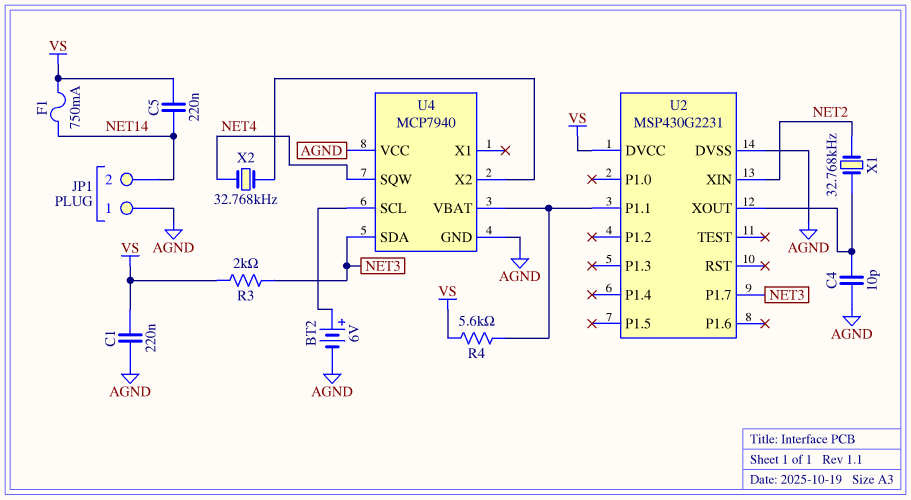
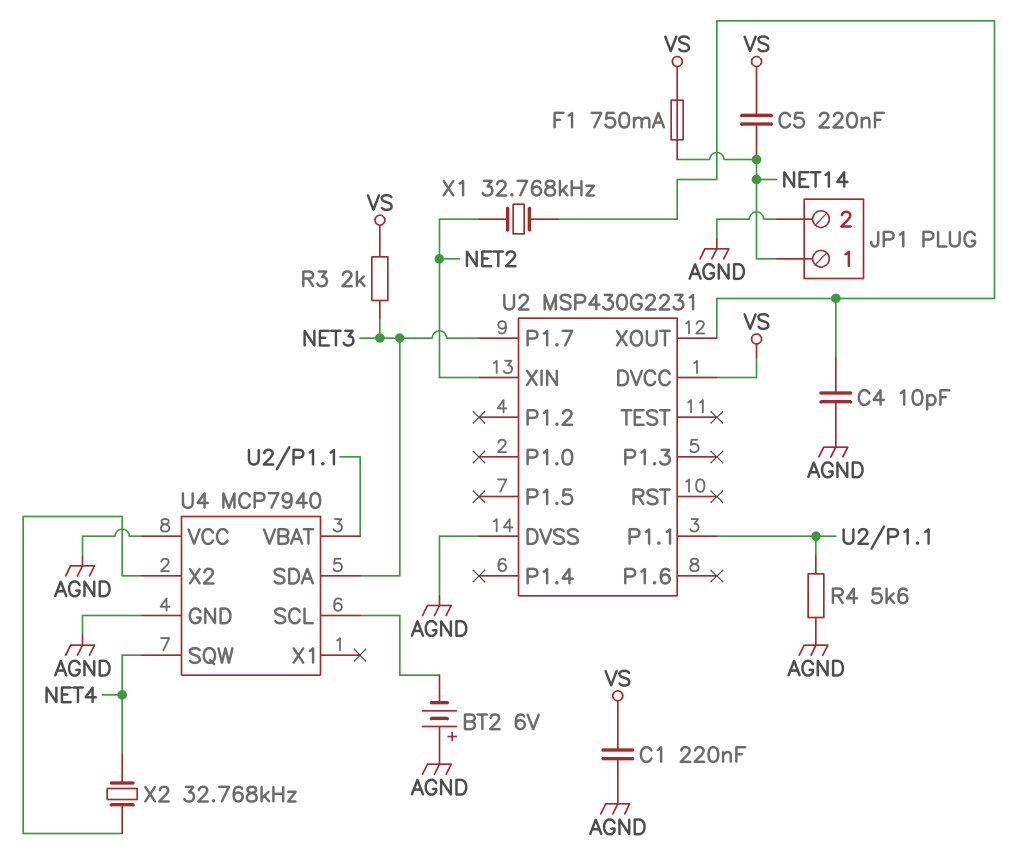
BT2: 6V (plus U4/SCL, minus AGND) -> 6V (plus AGND, minus U4/SCL)
JP1 pin 1: AGND -> NET14
JP1 pin 2: NET14 -> AGND
R4: 5.6k (U2/P1.1, VS) -> 5.6k (AGND, U2/P1.1)

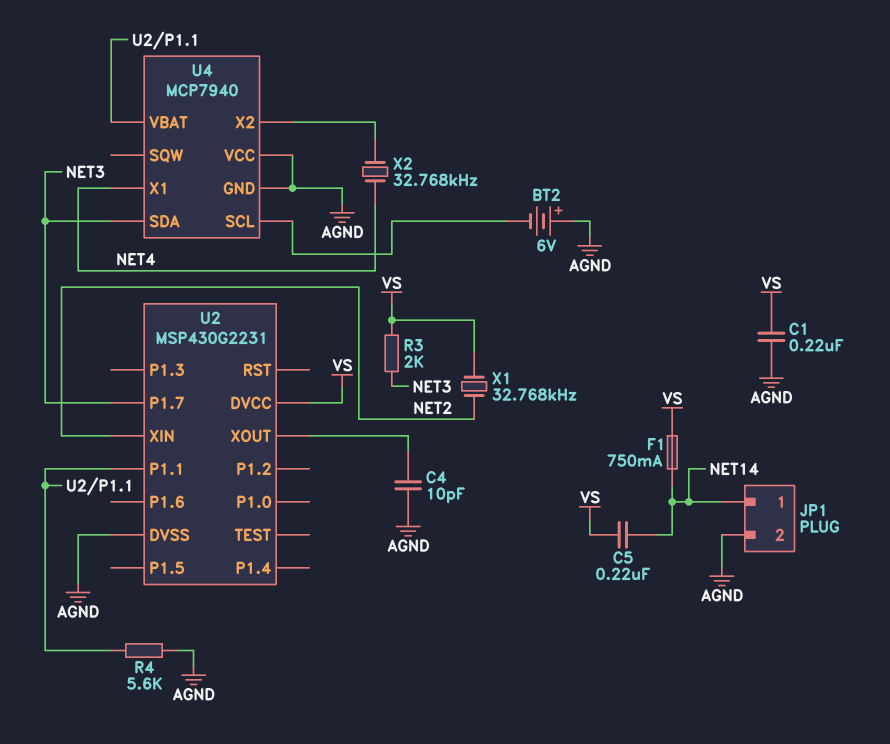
U4 pin SQW: NET4 -> none
U4 pin X1: none -> NET4
X1: 32.768kHz (NET2, U2/XOUT) -> 32.768kHz (NET2, VS)

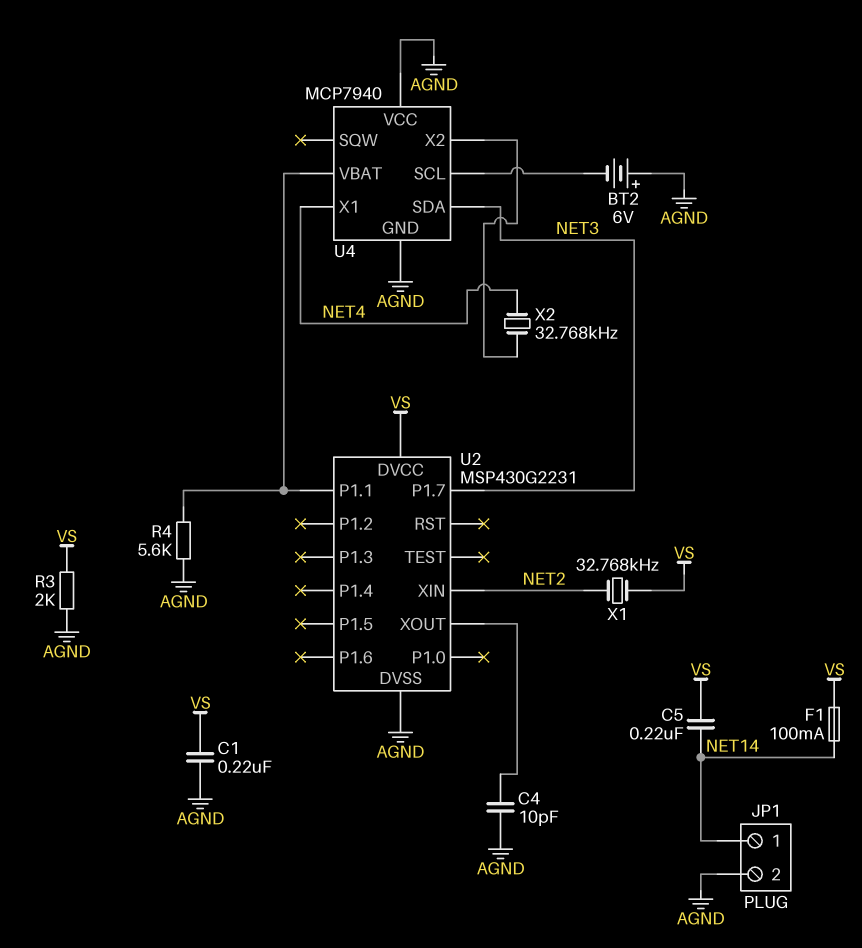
F1: 750mA (NET14, VS) -> 100mA (NET14, VS)
R3: 2k (NET3, VS) -> 2k (AGND, VS)

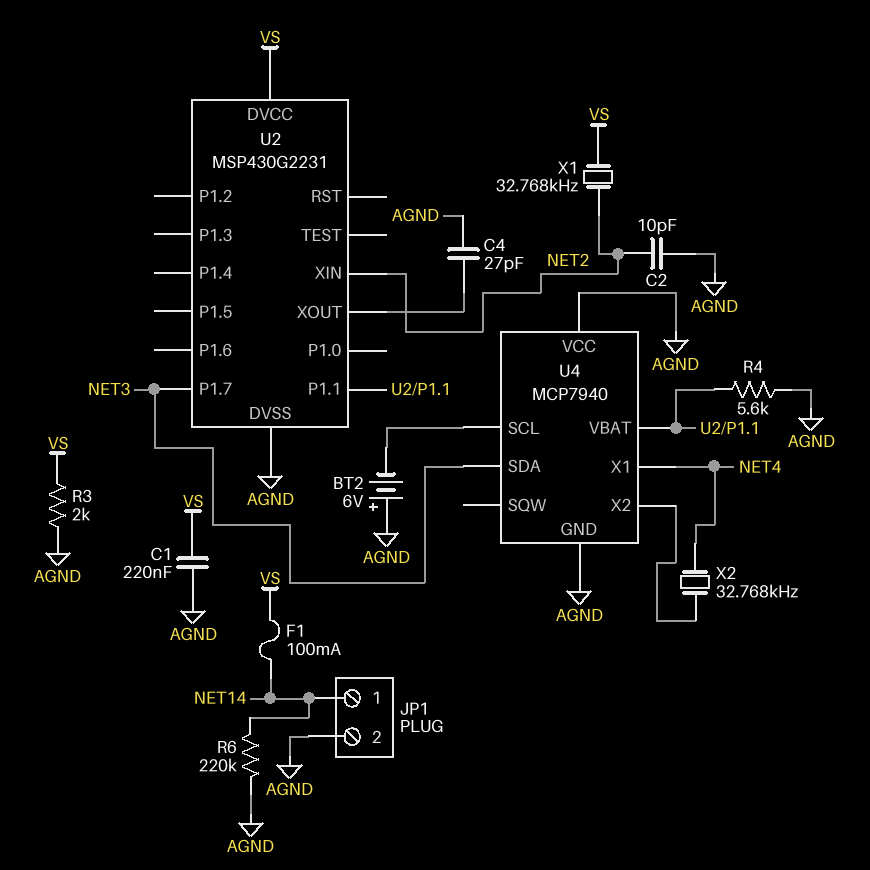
C2: none -> 10pF (AGND, NET2)
C4: 10pF (AGND, U2/XOUT) -> 27pF (AGND, U2/XOUT)
C5: 220nF (NET14, VS) -> none
R6: none -> 220k (AGND, NET14)

